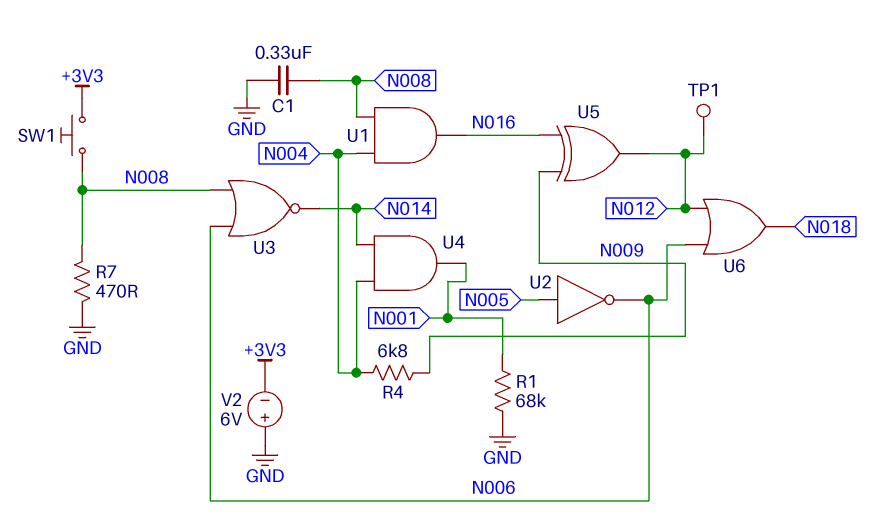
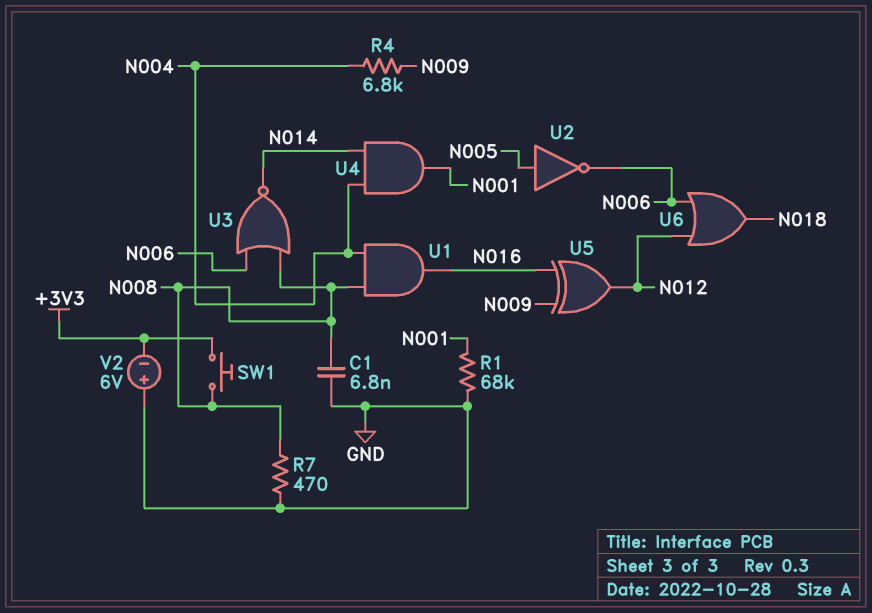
C1: 330nF (GND, N008) -> 6.8nF (GND, N008)
TP1: test point (N012) -> none

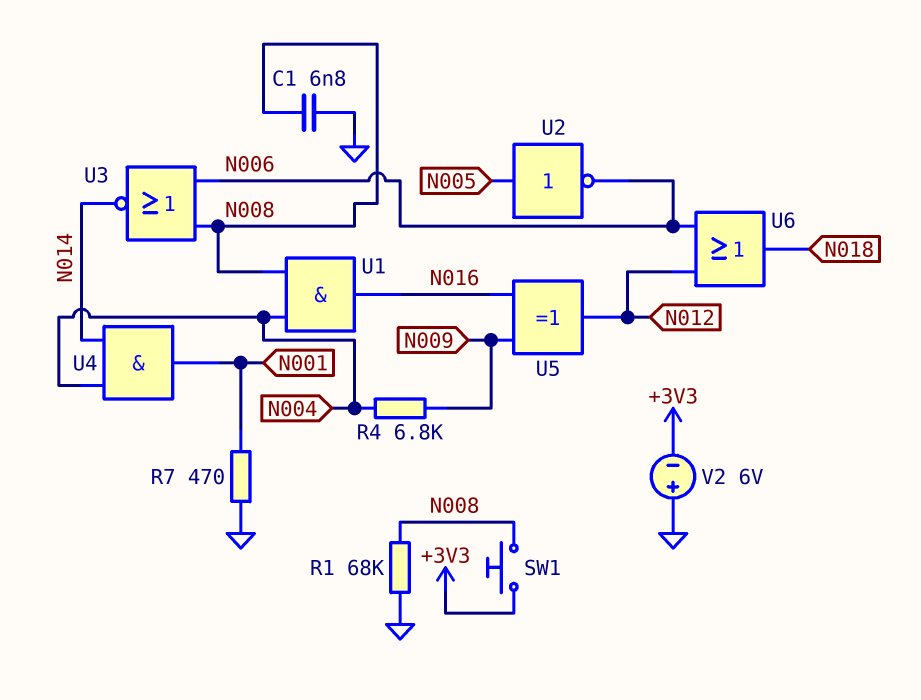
R1: 68k (GND, N001) -> 68k (GND, N008)
R7: 470 (GND, N008) -> 470 (GND, N001)

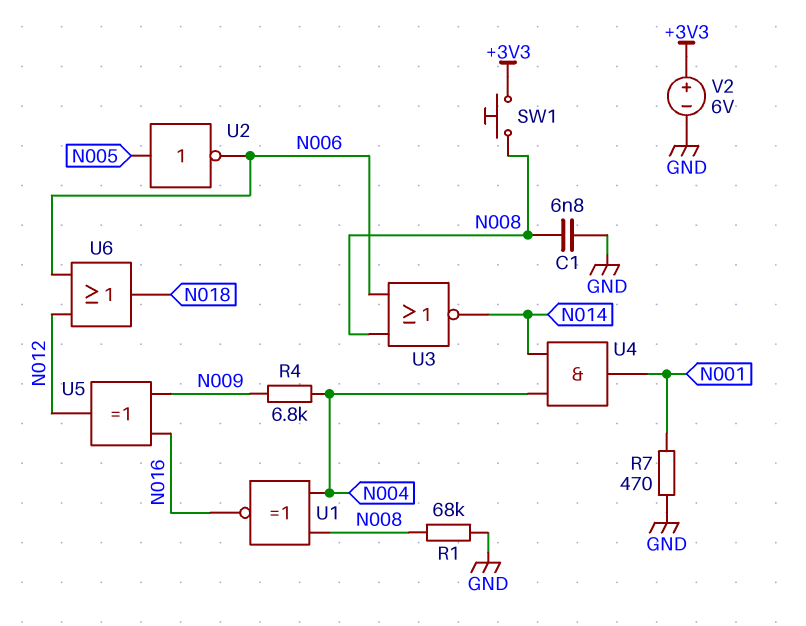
U1: AND (in N004, in N008, out N016) -> XNOR (in N004, in N008, out N016)
V2: 6V (plus GND, minus +3V3) -> 6V (plus +3V3, minus GND)

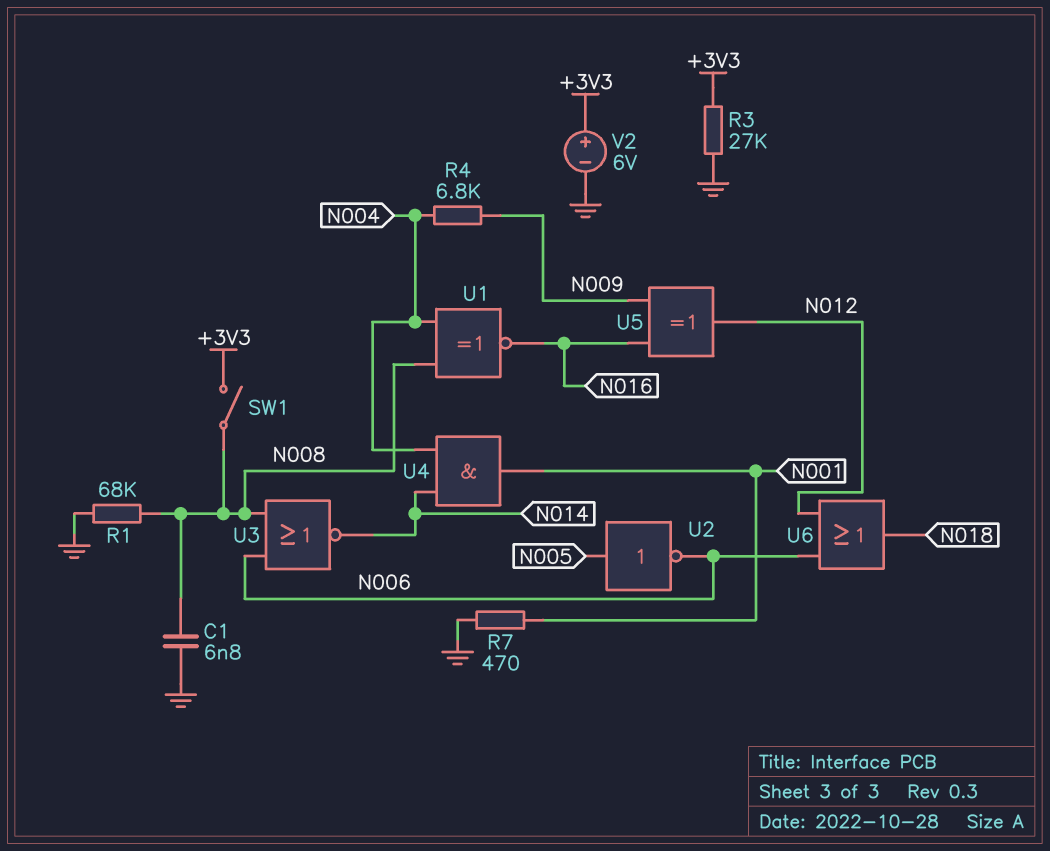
R3: none -> 27k (+3V3, GND)
SW1: button (+3V3, N008) -> switch (+3V3, N008)

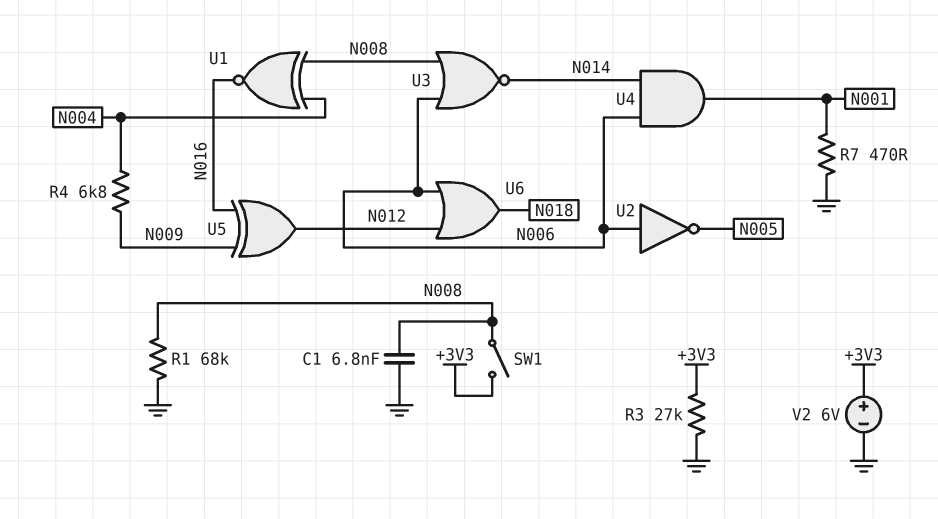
U2: NOT (in N005, out N006) -> NOT (in N006, out N005)
U4: AND (in N004, in N014, out N001) -> AND (in N006, in N014, out N001)

